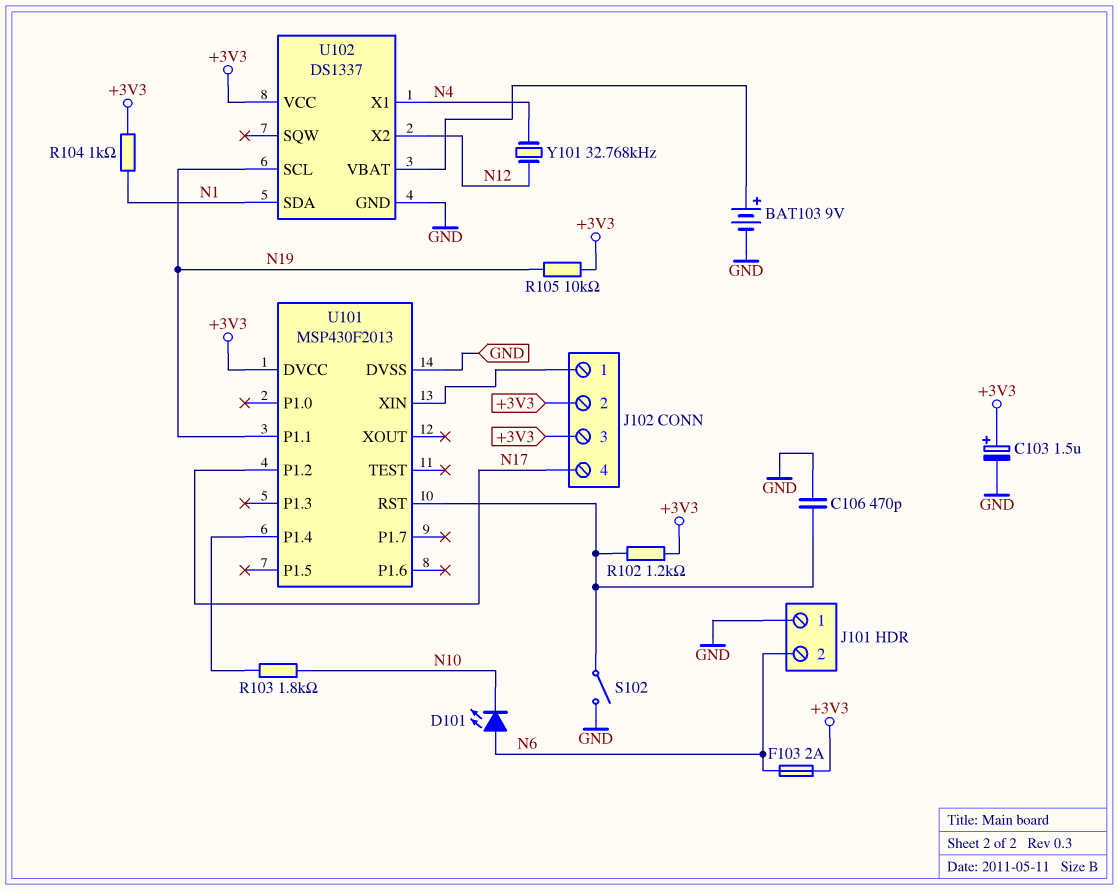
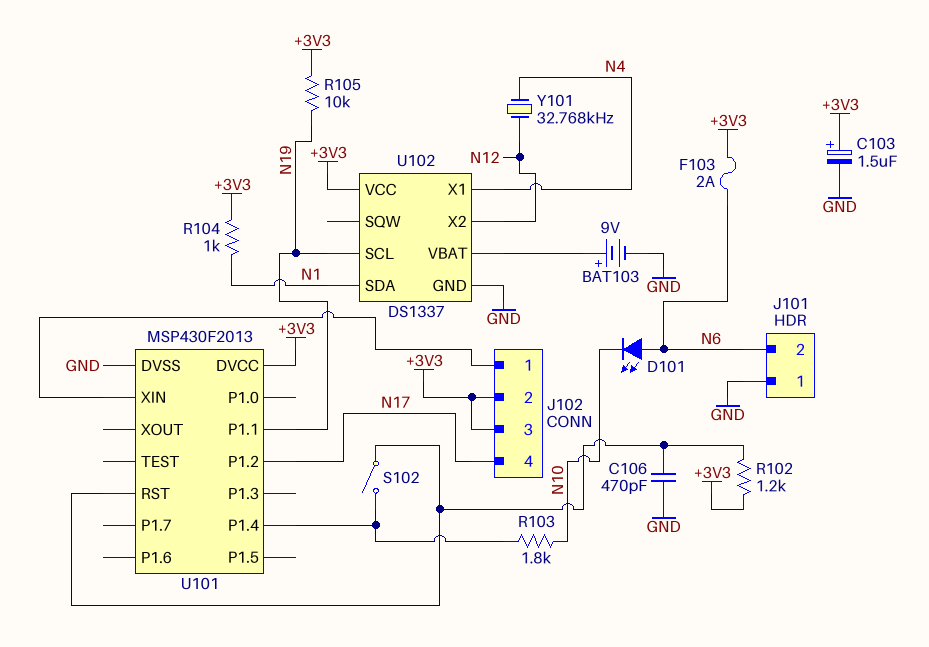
S102: switch (GND, U101/RST) -> switch (U101/P1.4, U101/RST)

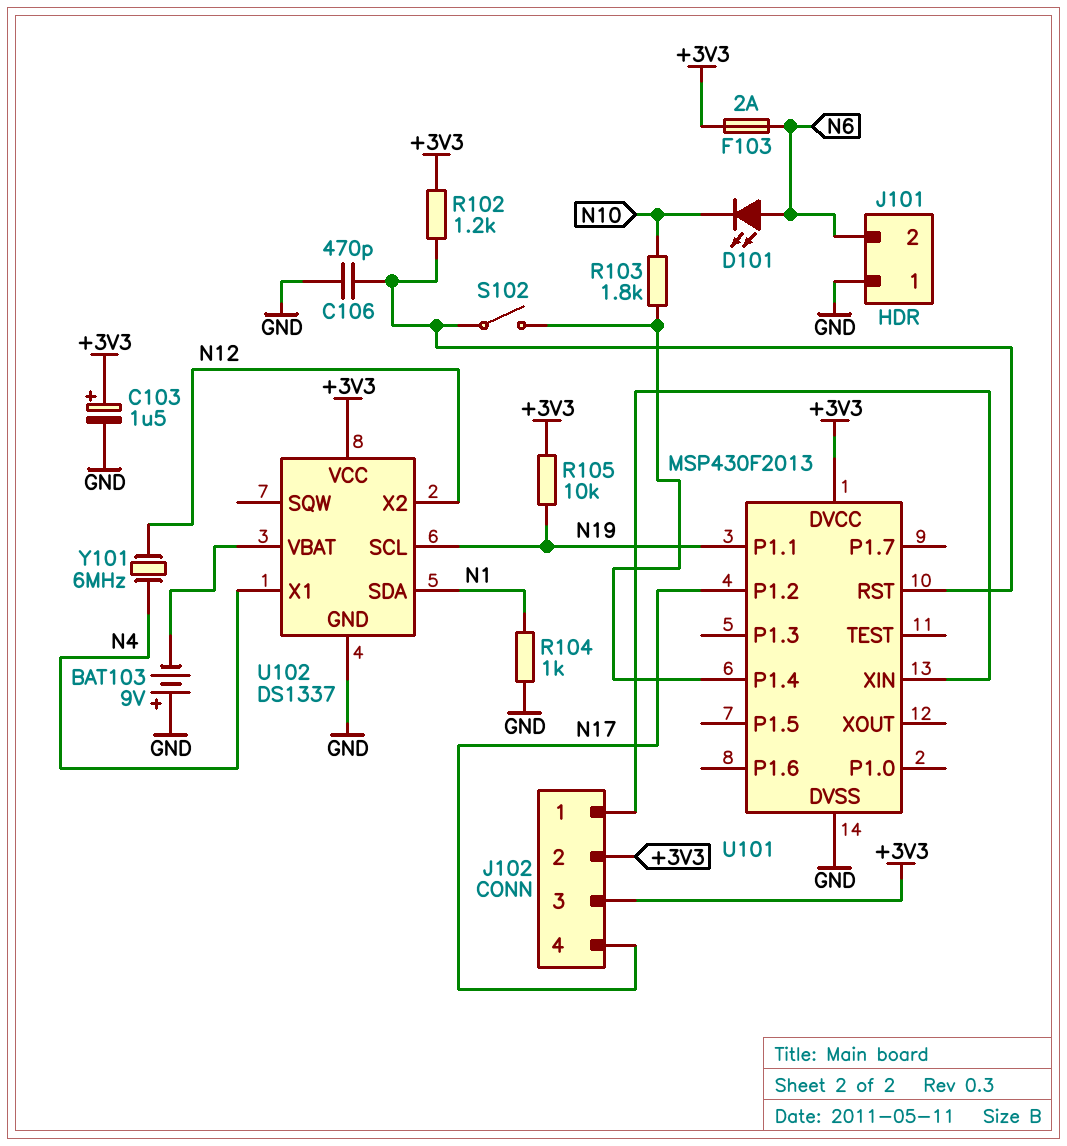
BAT103: 9V (plus U102/VBAT, minus GND) -> 9V (plus GND, minus U102/VBAT)
R104: 1k (+3V3, N1) -> 1k (GND, N1)
Y101: 32.768kHz (N4, N12) -> 6MHz (N4, N12)

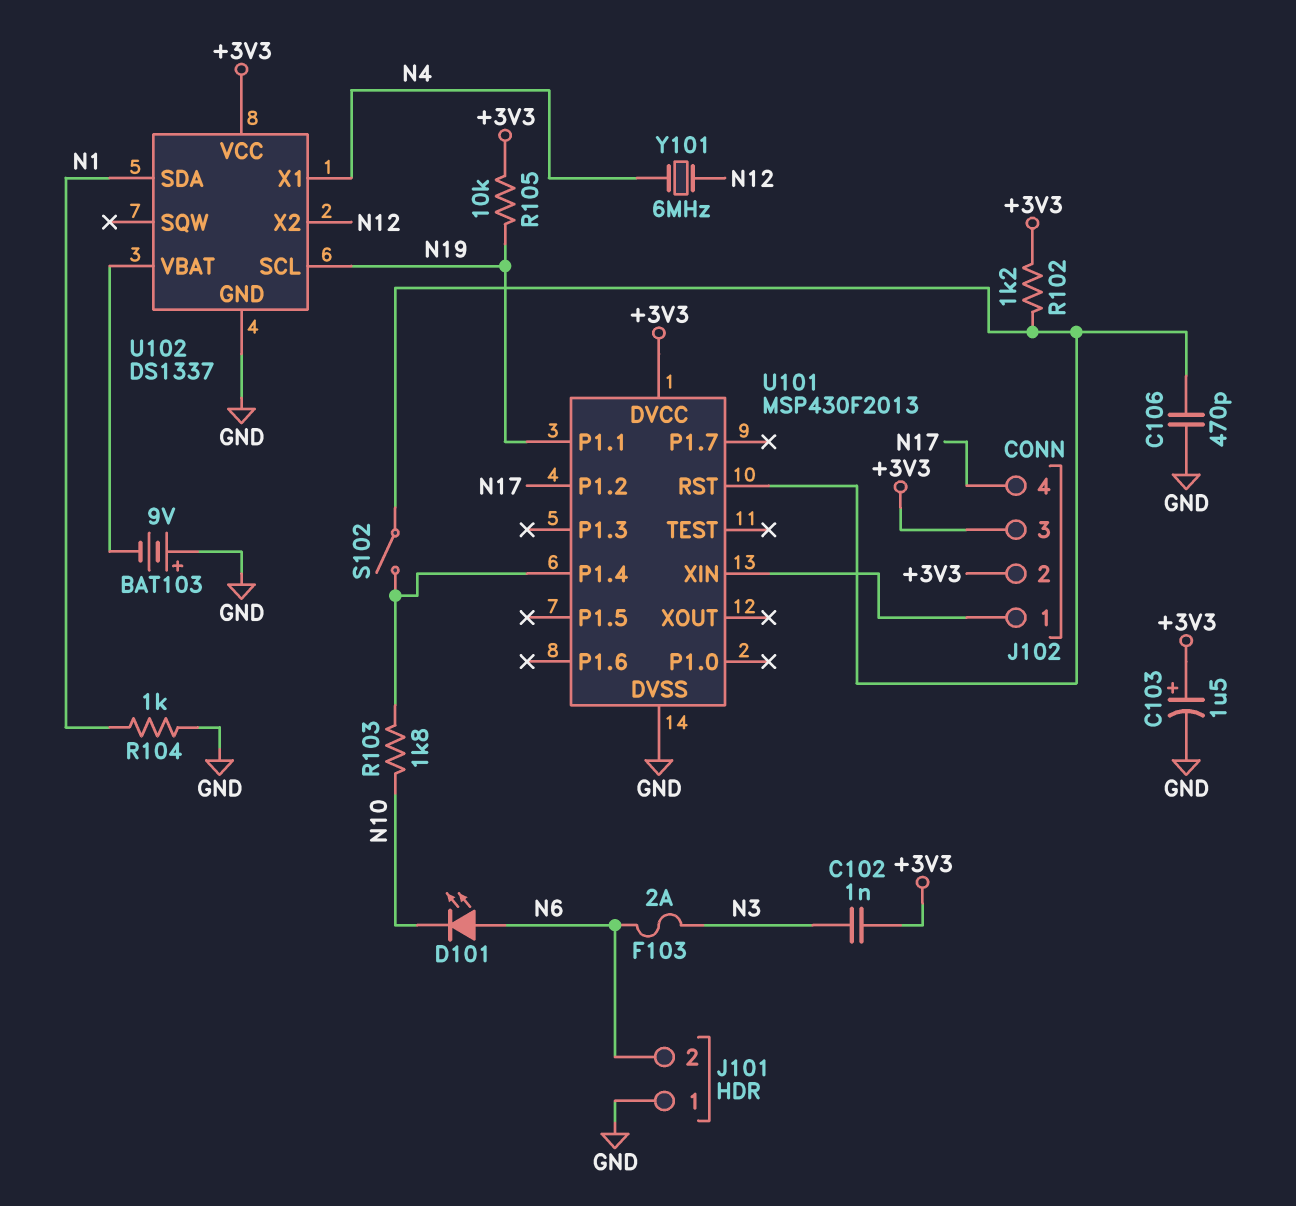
C102: none -> 1nF (+3V3, N3)
F103: 2A (+3V3, N6) -> 2A (N3, N6)

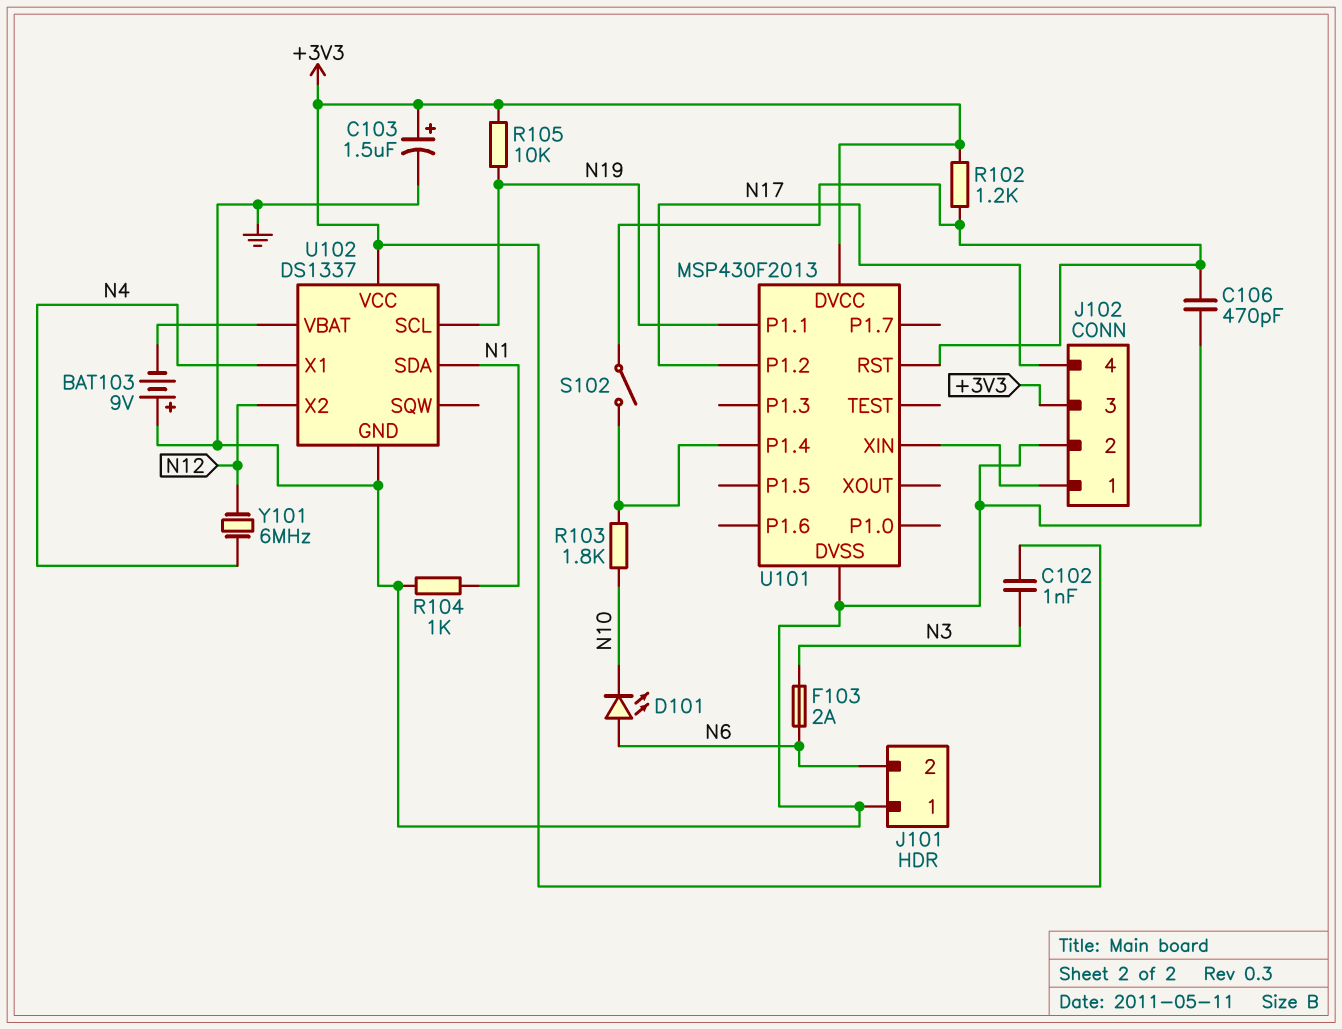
J102 pin 2: +3V3 -> GND

